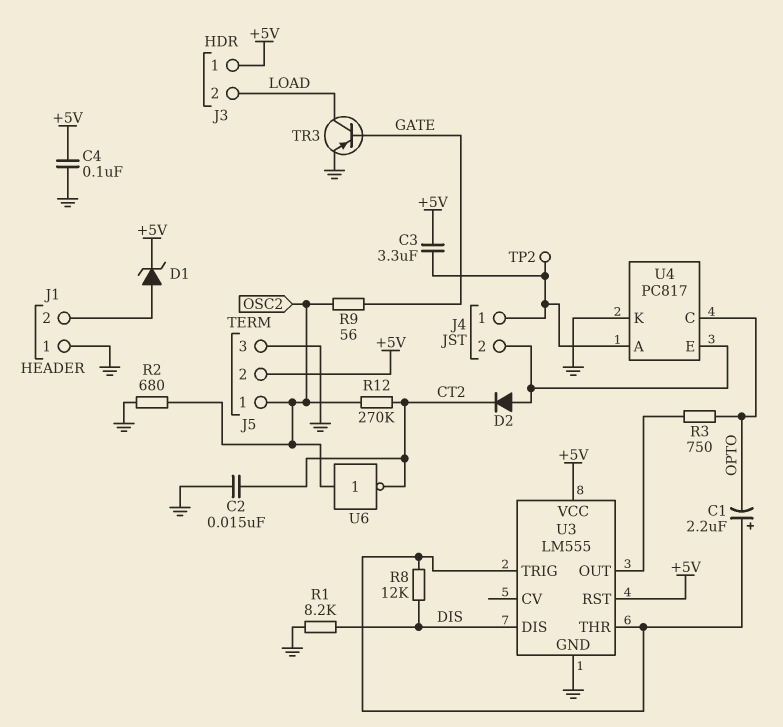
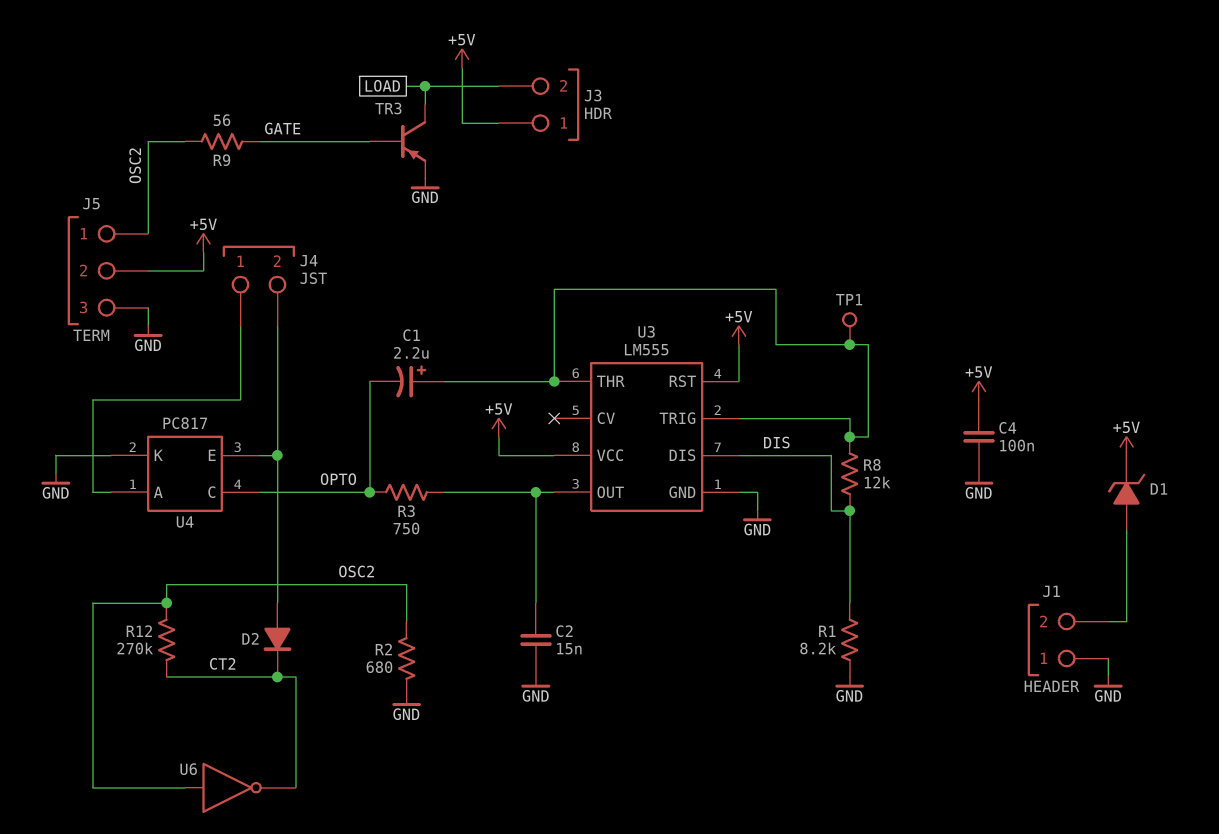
C2: 15nF (CT2, GND) -> 15nF (GND, U3/OUT)
C3: 3.3uF (+5V, J4/1) -> none
TP1: none -> test point (U3/THR)
TP2: test point (J4/1) -> none

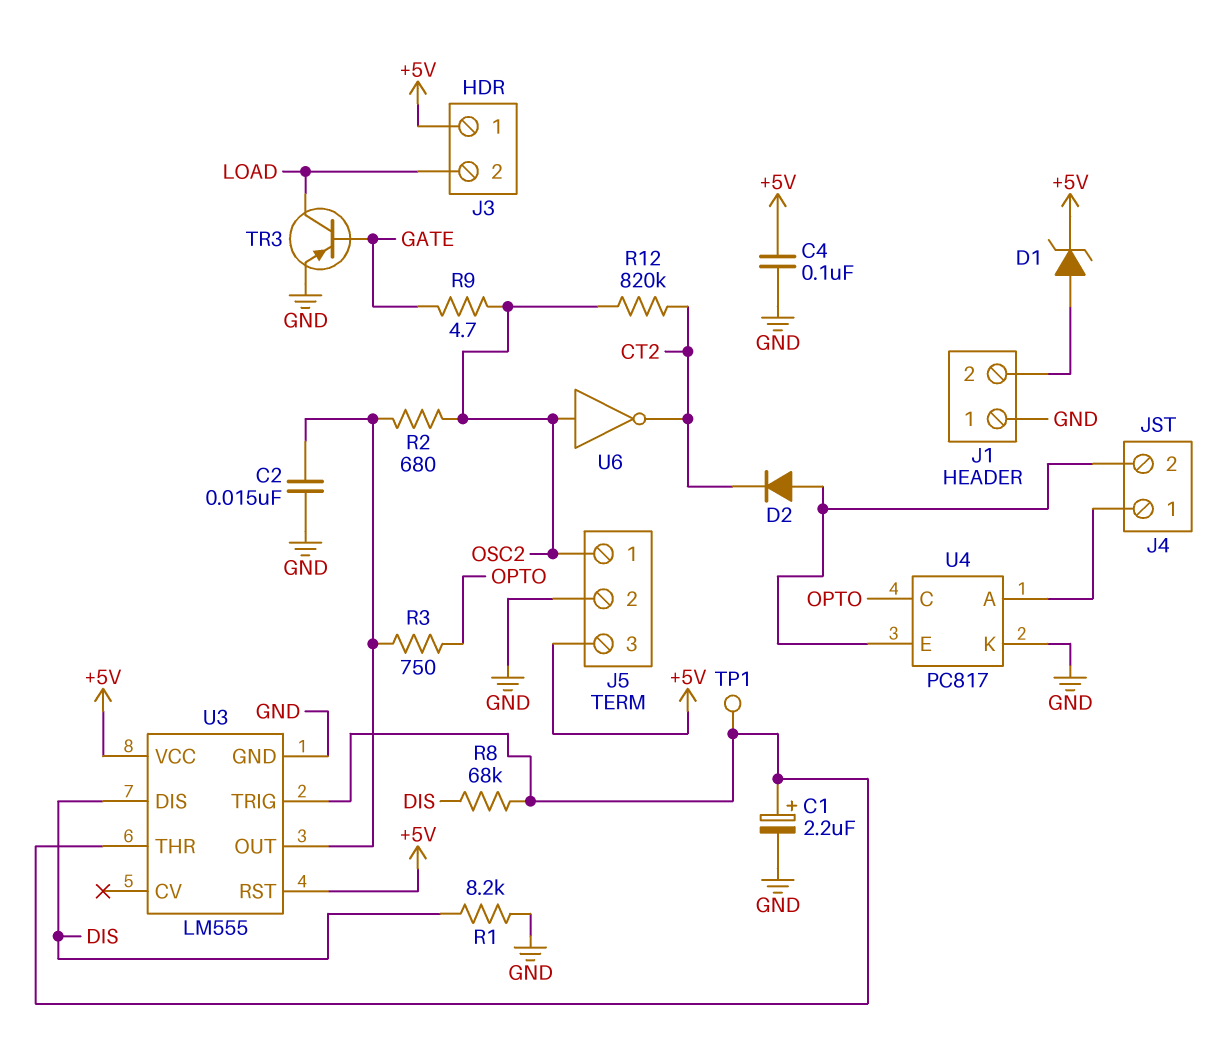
C1: 2.2uF (plus U3/THR, minus OPTO) -> 2.2uF (plus U3/THR, minus GND)
J5 pin 2: +5V -> GND
J5 pin 3: GND -> +5V
R2: 680 (GND, OSC2) -> 680 (OSC2, U3/OUT)
R8: 12k (DIS, U3/THR) -> 68k (DIS, U3/THR)
R9: 56 (GATE, OSC2) -> 4.7 (GATE, OSC2)
R12: 270k (CT2, OSC2) -> 820k (CT2, OSC2)

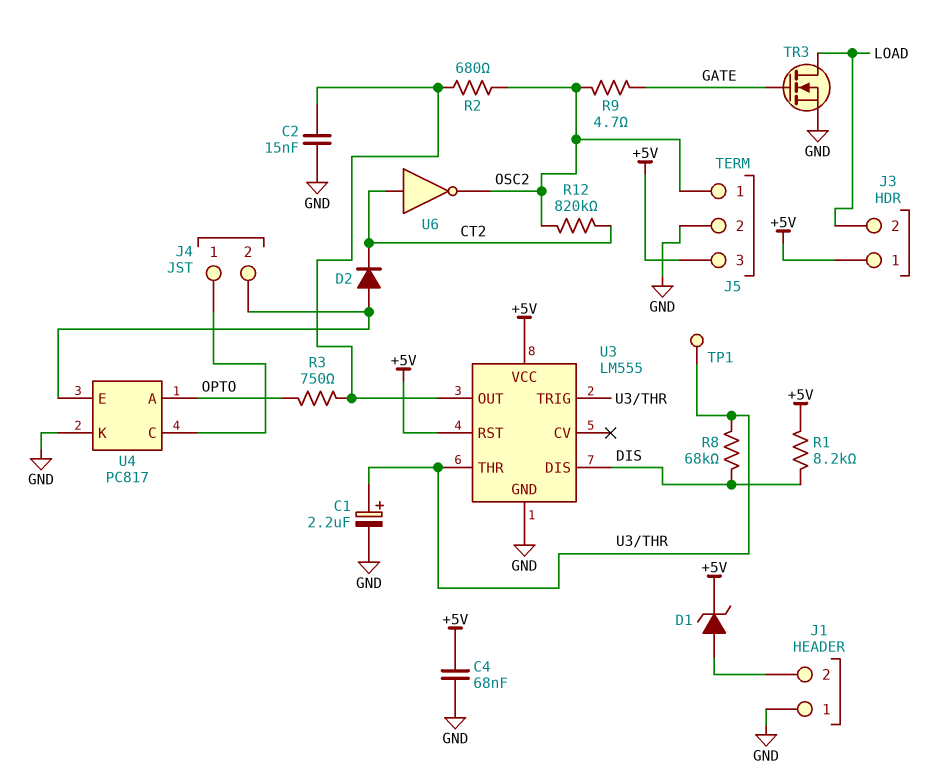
C4: 100nF (+5V, GND) -> 68nF (+5V, GND)
R1: 8.2k (DIS, GND) -> 8.2k (+5V, DIS)
TR3: PNP (B GATE, C LOAD, E GND) -> NMOS (G GATE, D LOAD, S GND)
U4 pin A: J4/1 -> OPTO
U4 pin C: OPTO -> J4/1
U6: NOT (in OSC2, out CT2) -> NOT (in CT2, out OSC2)

